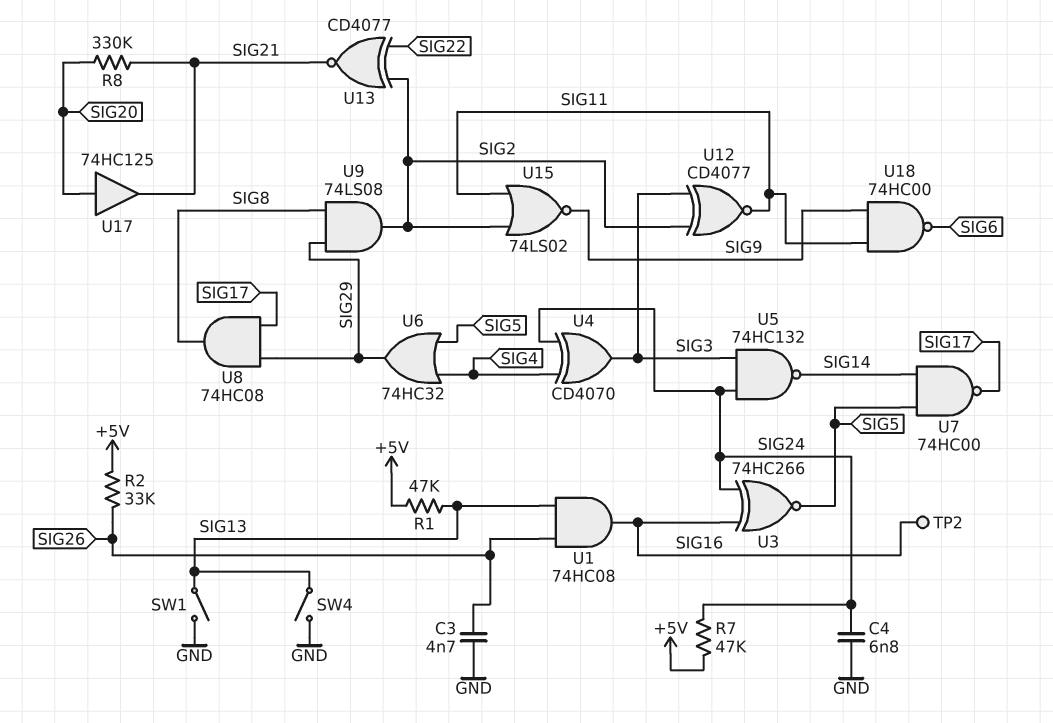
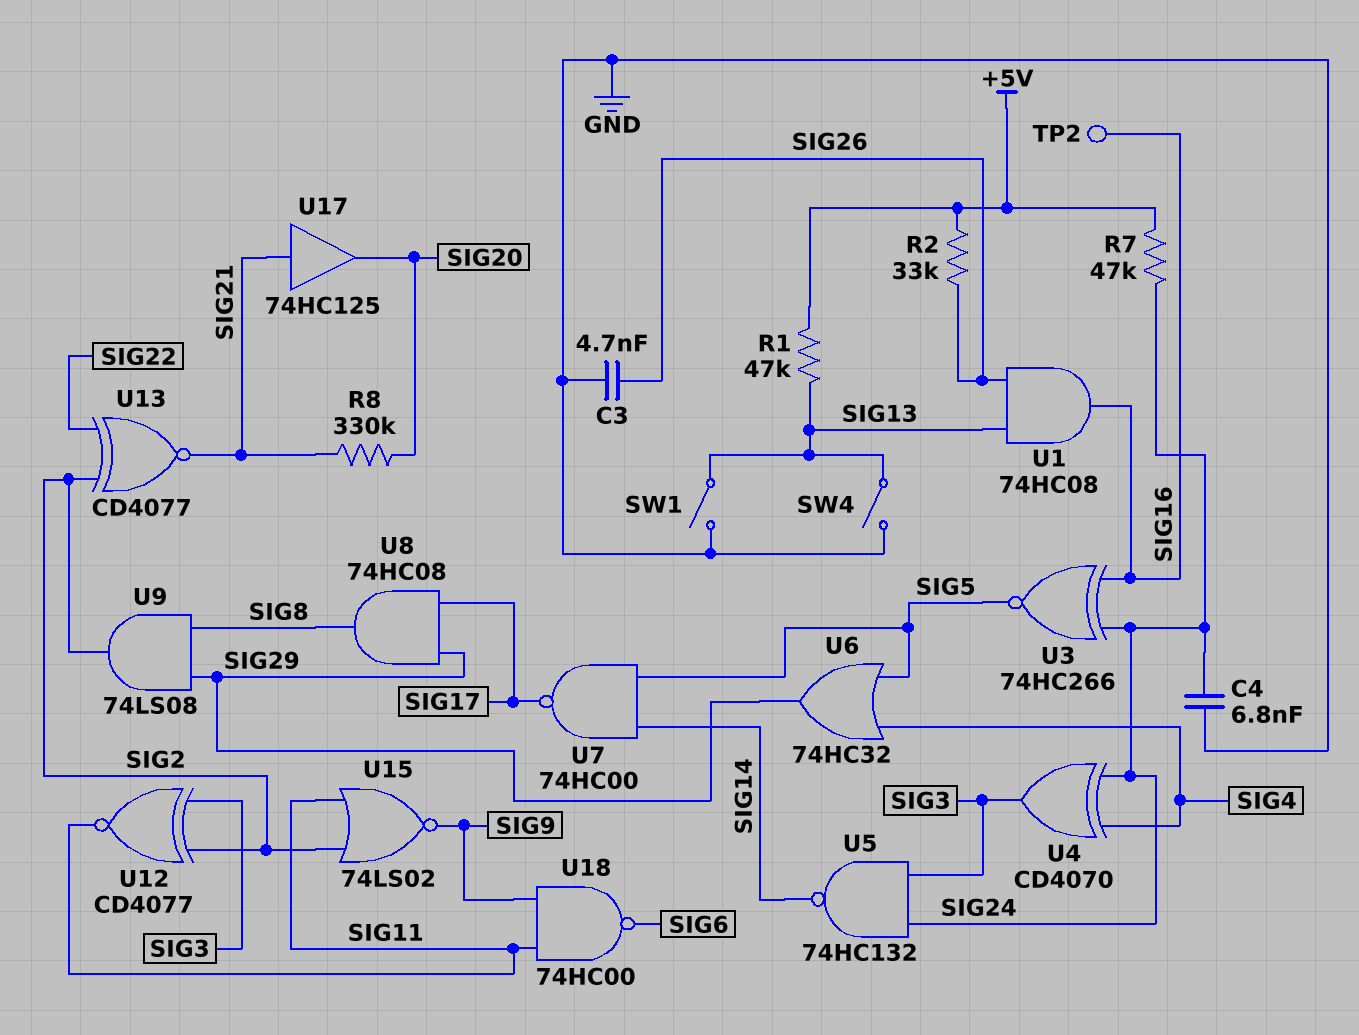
U17: buffer 74HC125 (in SIG20, out SIG21) -> buffer 74HC125 (in SIG21, out SIG20)

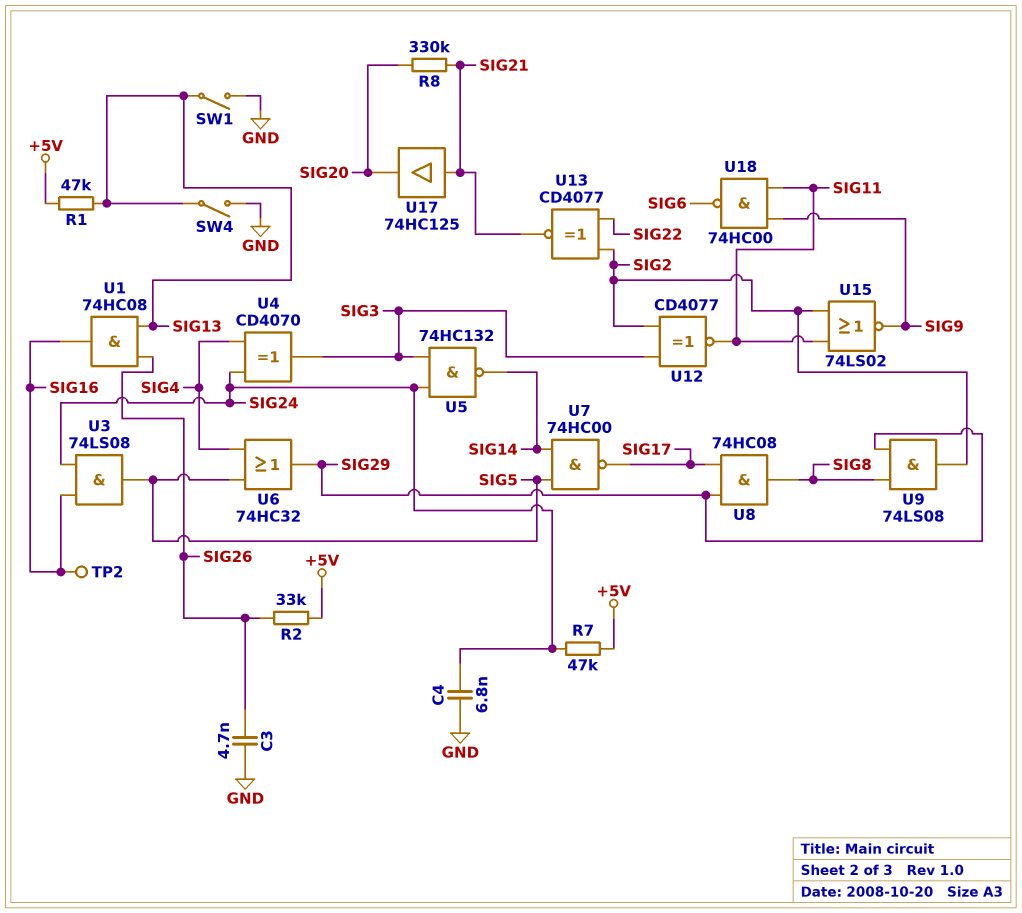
U3: XNOR 74HC266 (in SIG16, in SIG24, out SIG5) -> AND 74LS08 (in SIG16, in SIG24, out SIG5)

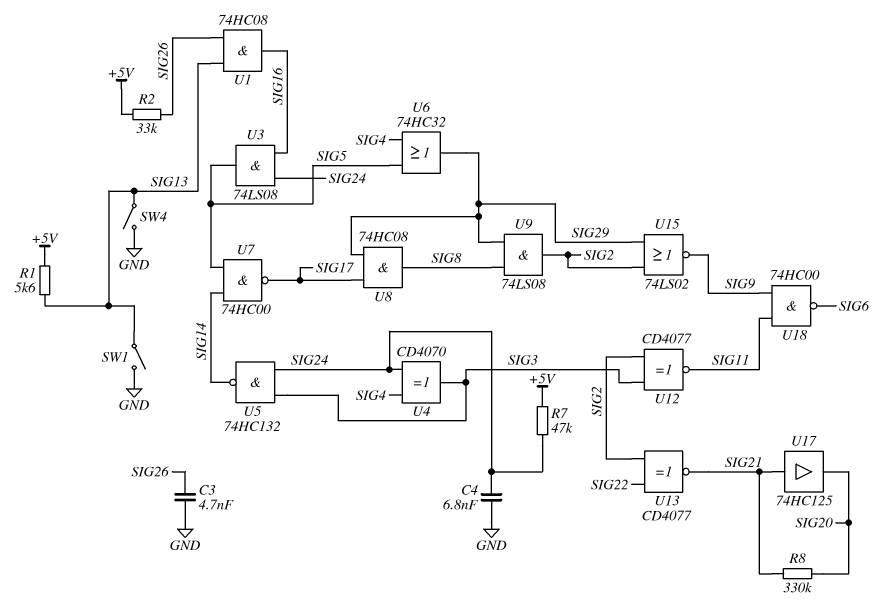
R1: 47k (+5V, SIG13) -> 5.6k (+5V, SIG13)
TP2: test point (SIG16) -> none
U15: NOR 74LS02 (in SIG2, in SIG11, out SIG9) -> NOR 74LS02 (in SIG2, in SIG29, out SIG9)

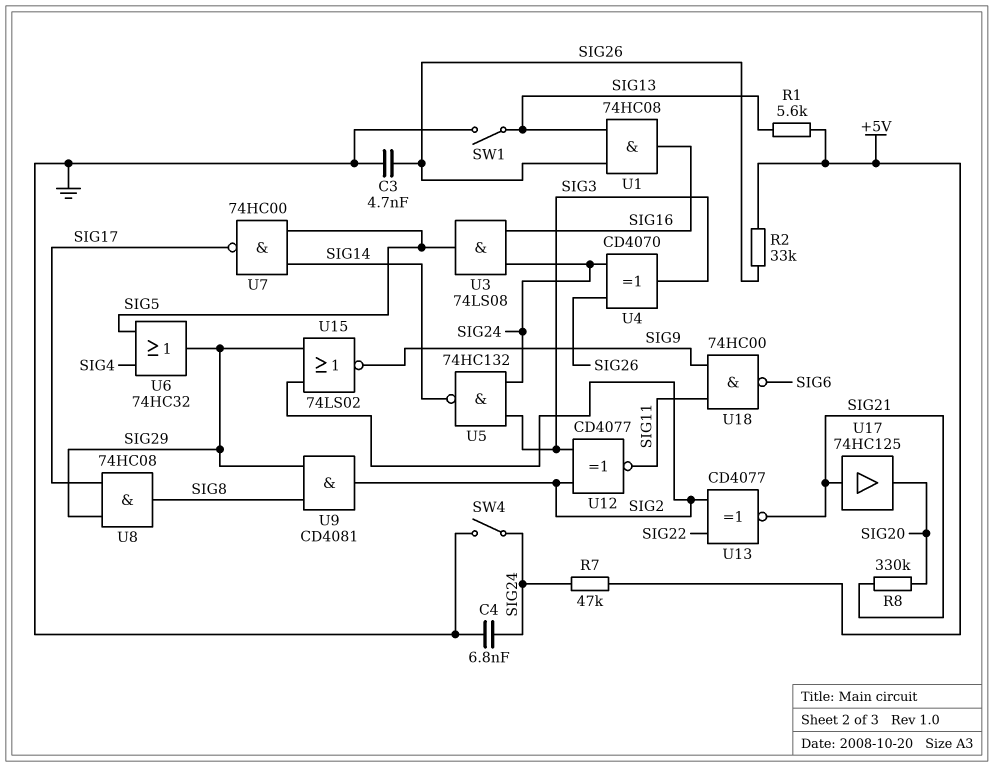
SW4: switch (GND, SIG13) -> switch (GND, SIG24)
U4: XOR CD4070 (in SIG4, in SIG24, out SIG3) -> XOR CD4070 (in SIG24, in SIG26, out SIG3)
U9: AND 74LS08 (in SIG8, in SIG29, out SIG2) -> AND CD4081 (in SIG8, in SIG29, out SIG2)

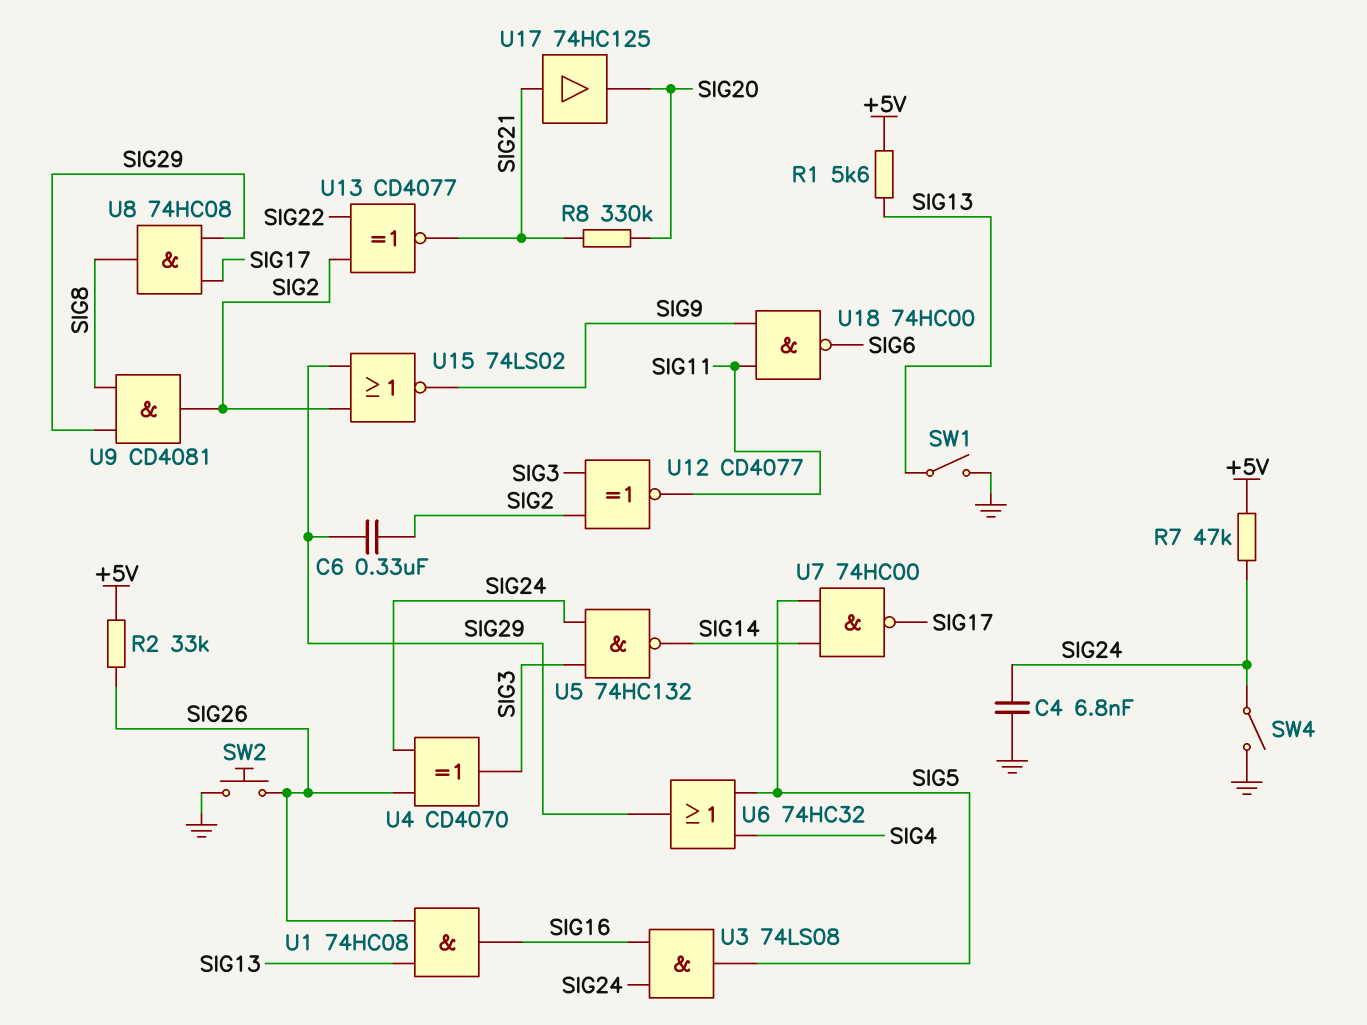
C3: 4.7nF (GND, SIG26) -> none
C6: none -> 330nF (SIG2, SIG29)
SW2: none -> button (GND, SIG26)

